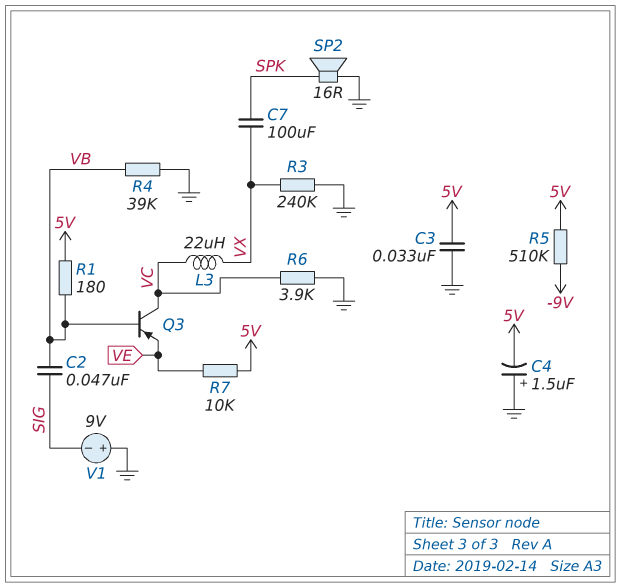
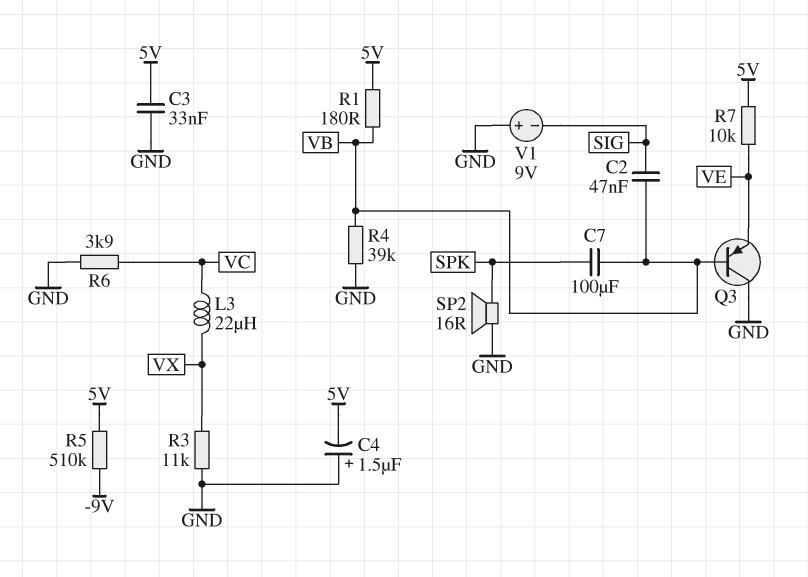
C7: 100uF (SPK, VX) -> 100uF (SPK, VB)
Q3: PNP (B VB, C VC, E VE) -> PNP (B VB, C GND, E VE)
R3: 240k (GND, VX) -> 11k (GND, VX)

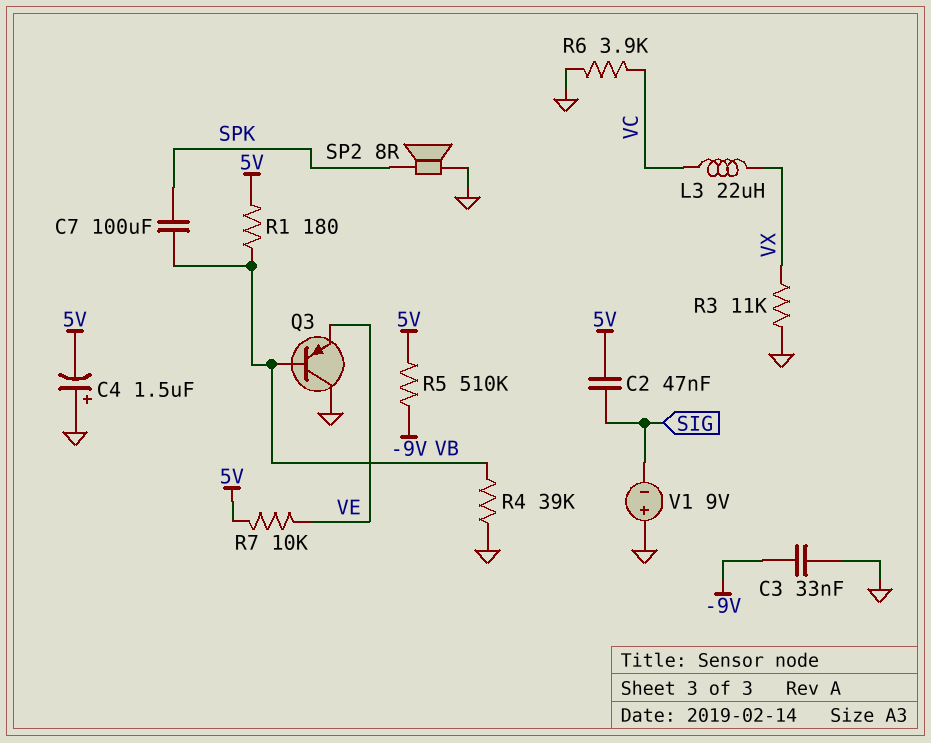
C2: 47nF (SIG, VB) -> 47nF (5V, SIG)
C3: 33nF (5V, GND) -> 33nF (-9V, GND)
SP2: speaker 16R (GND, SPK) -> speaker 8R (GND, SPK)

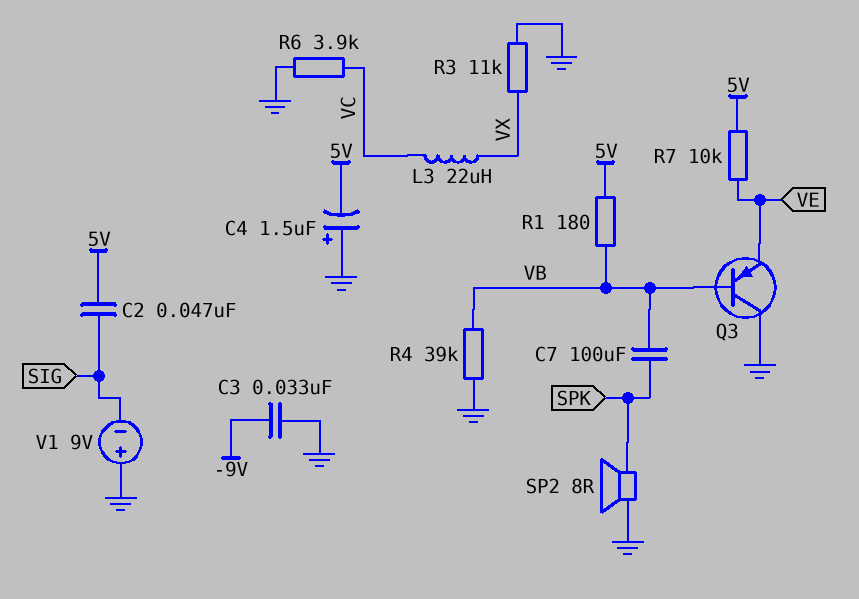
R5: 510k (-9V, 5V) -> none

